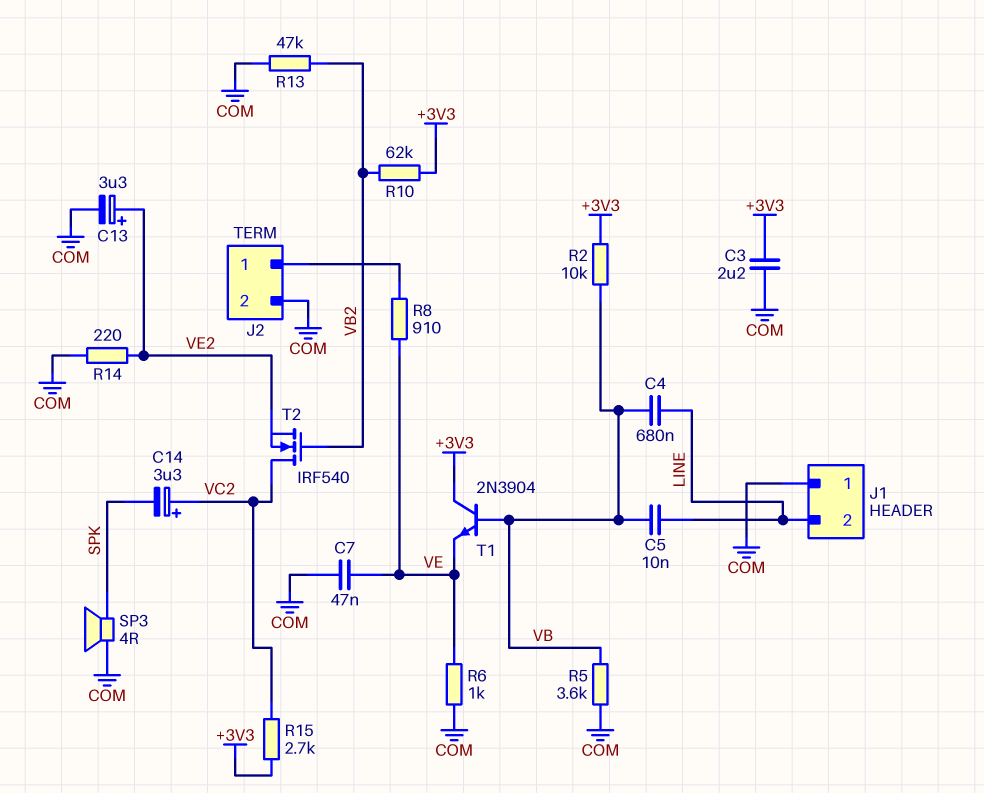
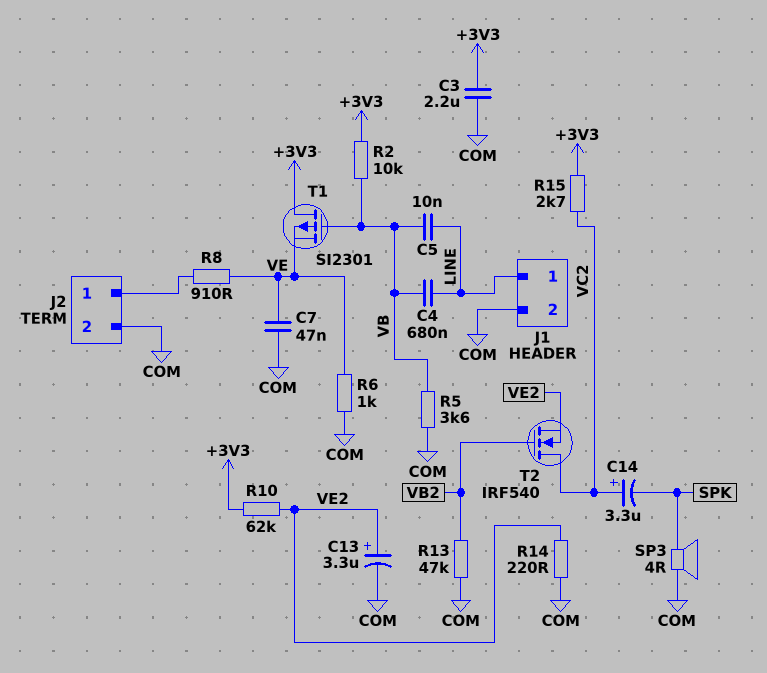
J1 pin 1: COM -> LINE
J1 pin 2: LINE -> COM
R10: 62k (+3V3, VB2) -> 62k (+3V3, VE2)
T1: NPN 2N3904 (B VB, C +3V3, E VE) -> PMOS SI2301 (G VB, D +3V3, S VE)

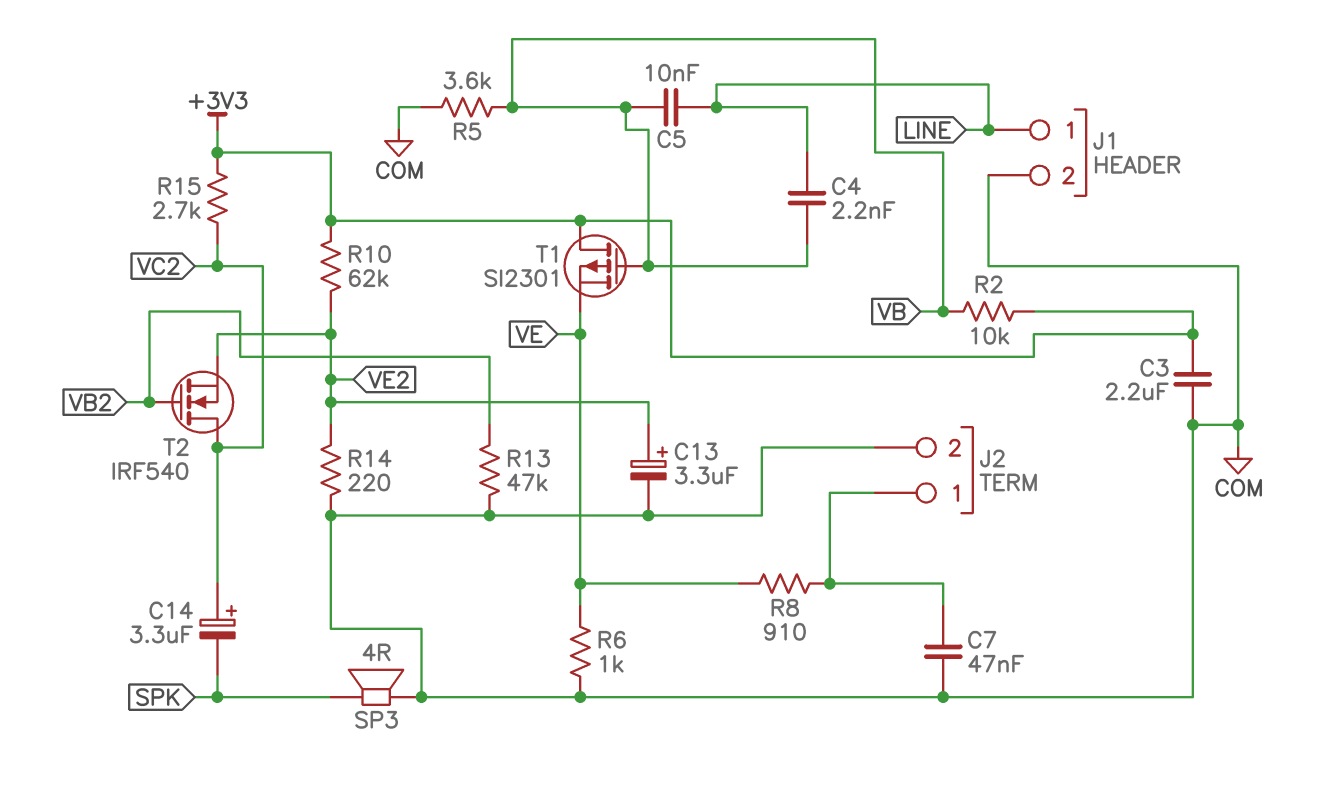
C4: 680nF (LINE, VB) -> 2.2nF (LINE, VB)
C7: 47nF (COM, VE) -> 47nF (COM, J2/1)

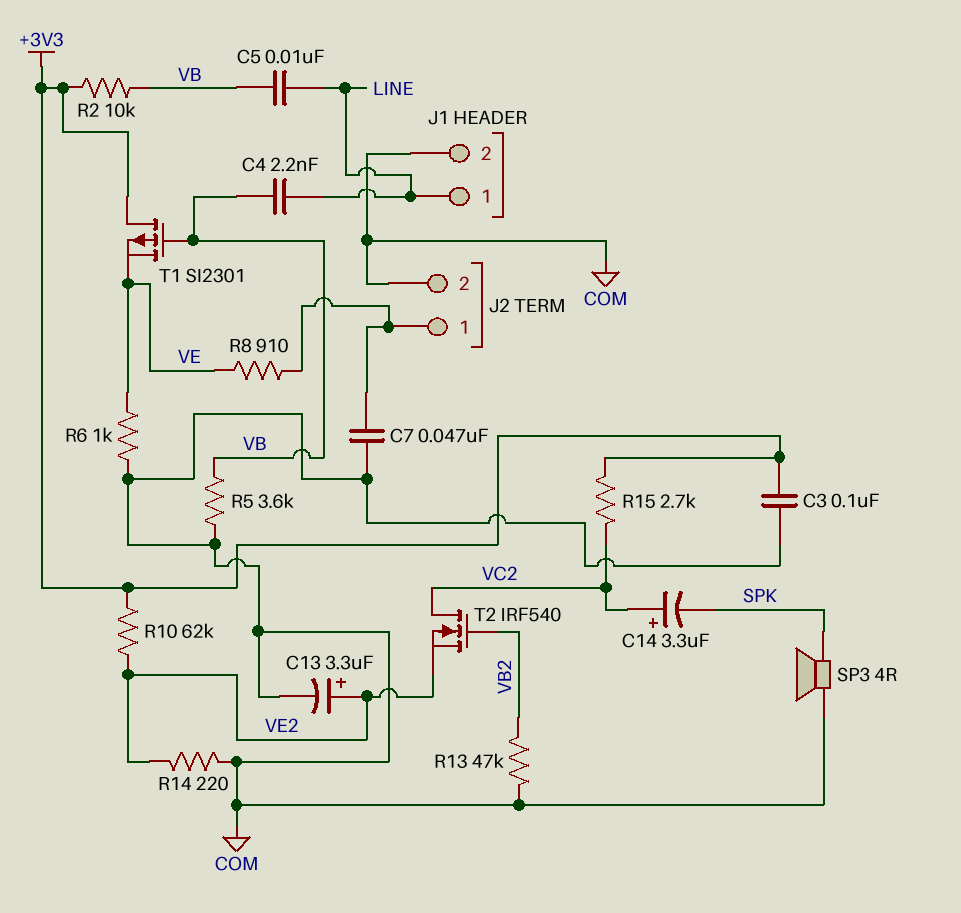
C3: 2.2uF (+3V3, COM) -> 100nF (+3V3, COM)

